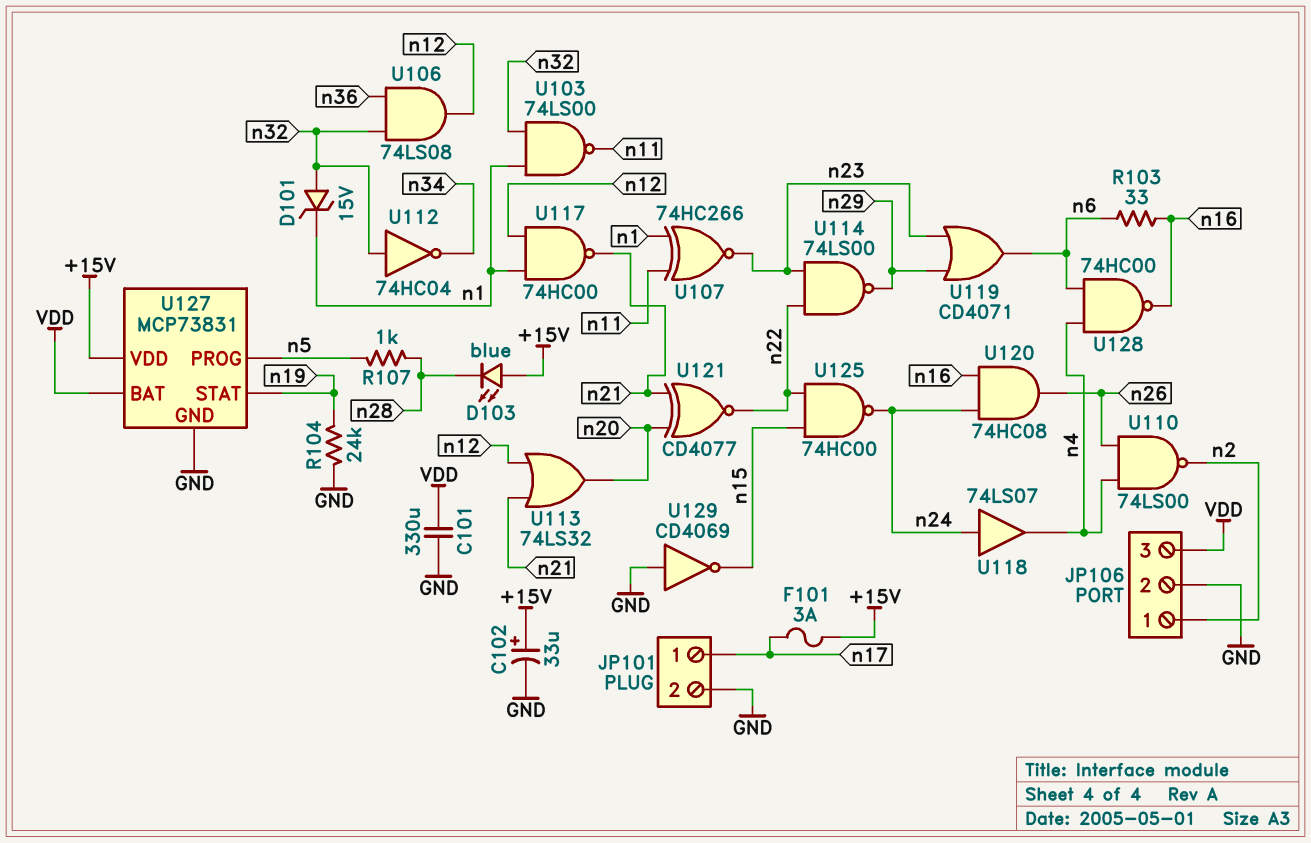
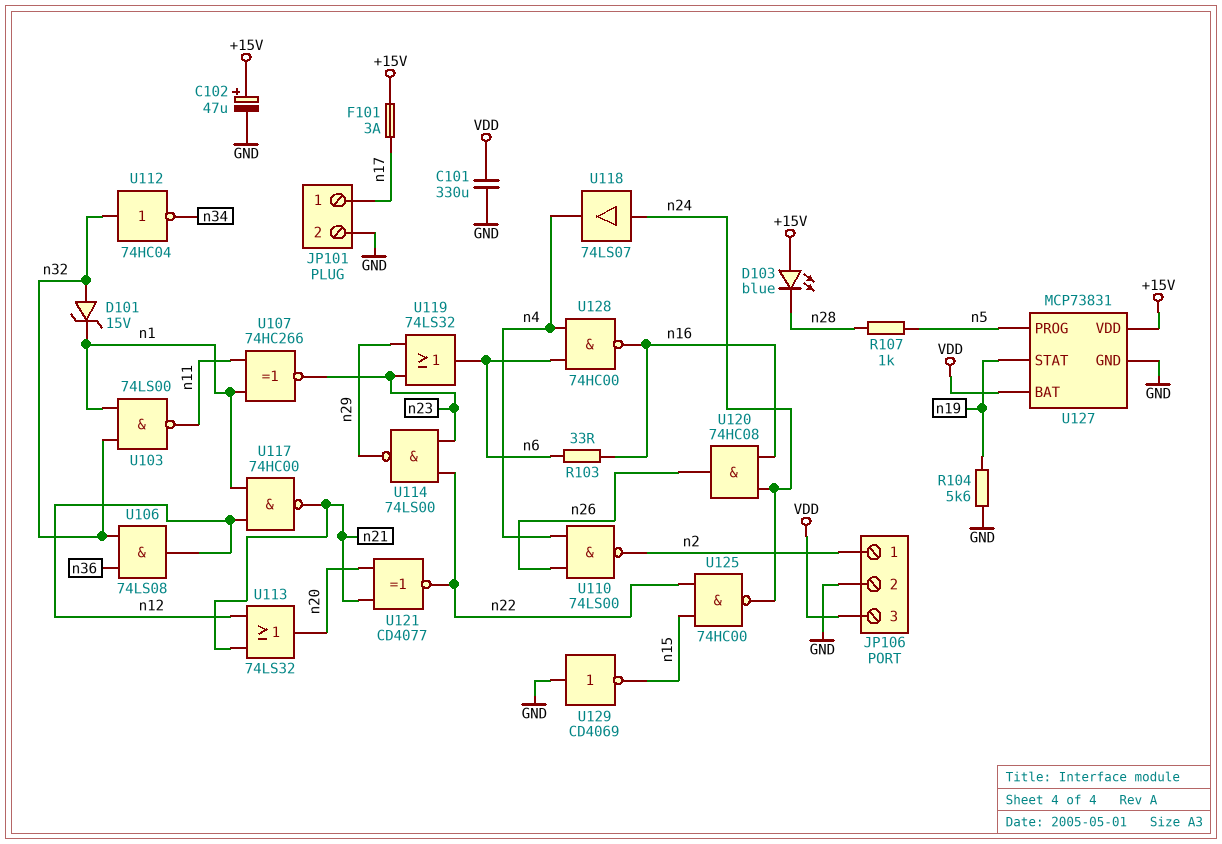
C102: 33uF (plus +15V, minus GND) -> 47uF (plus +15V, minus GND)
R104: 24k (GND, n19) -> 5.6k (GND, n19)
U119: OR CD4071 (in n23, in n29, out n6) -> OR 74LS32 (in n23, in n29, out n6)

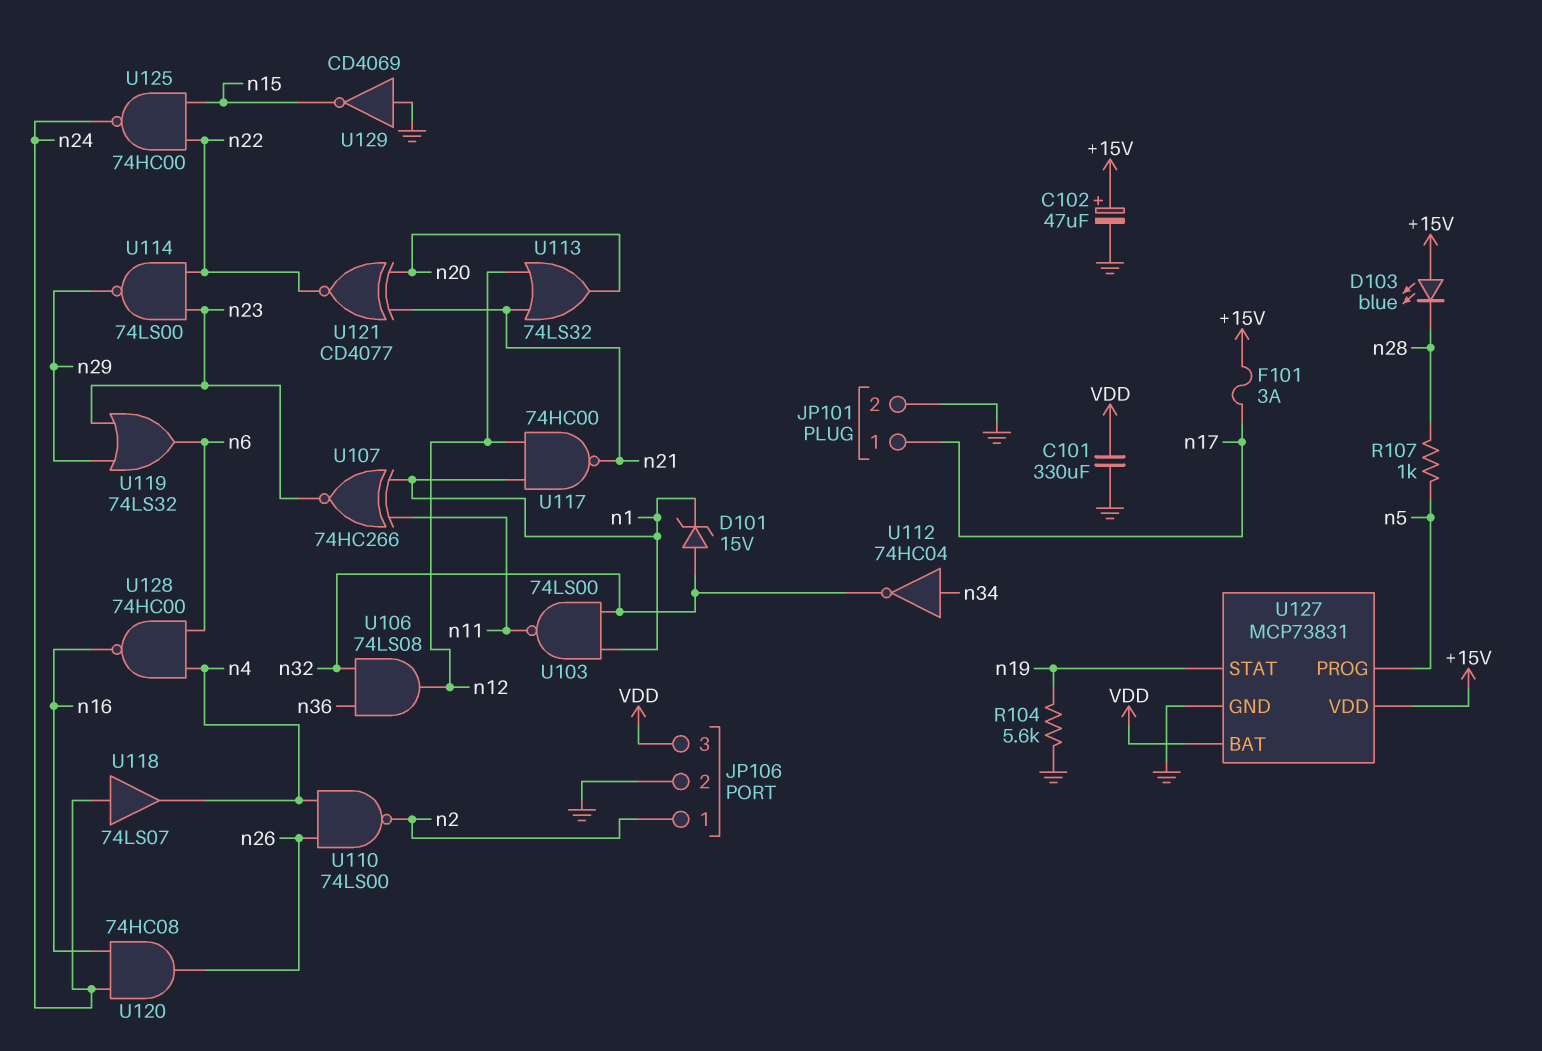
R103: 33 (n6, n16) -> none
U112: NOT 74HC04 (in n32, out n34) -> NOT 74HC04 (in n34, out n32)

